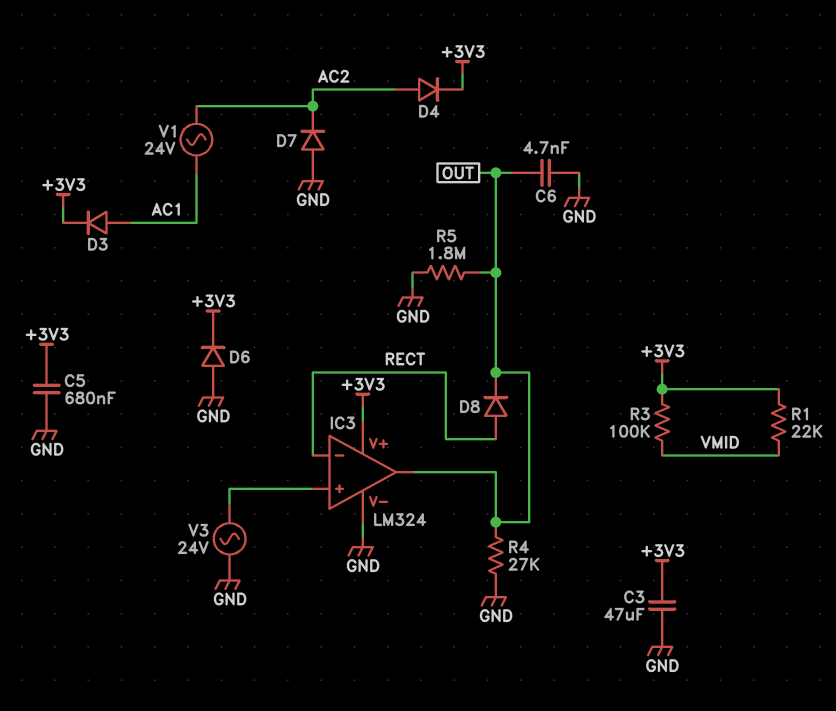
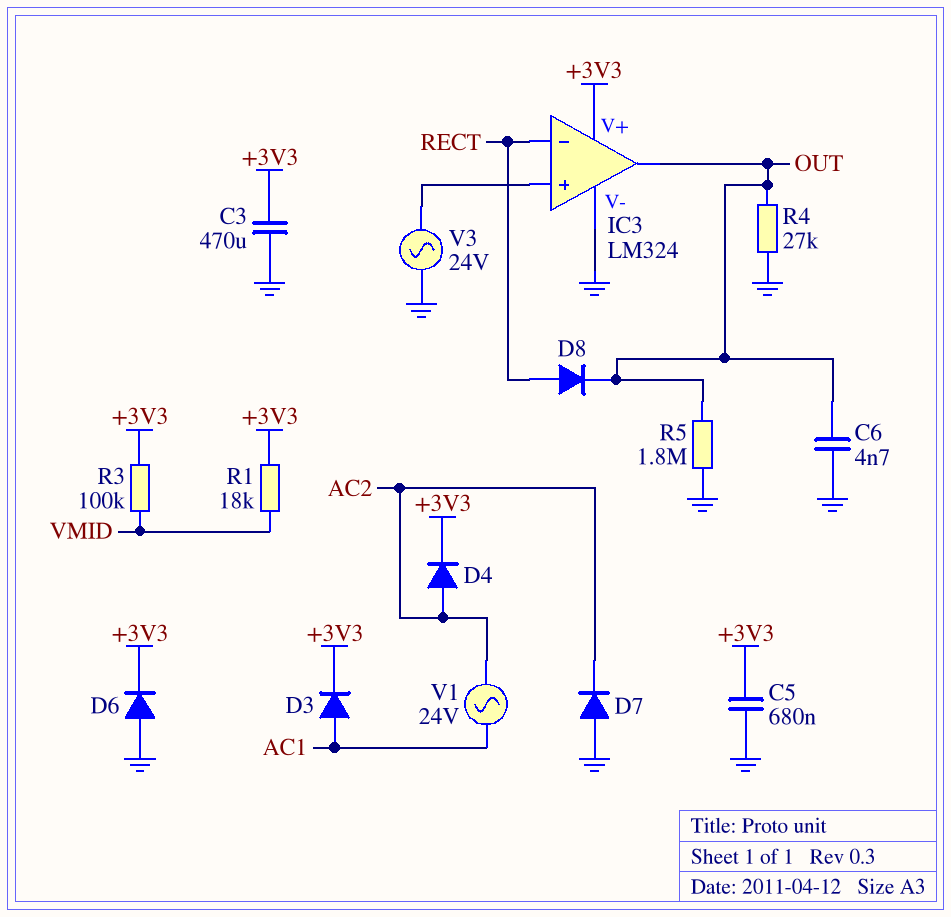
C3: 47uF (+3V3, GND) -> 470uF (+3V3, GND)
R1: 22k (+3V3, VMID) -> 18k (+3V3, VMID)

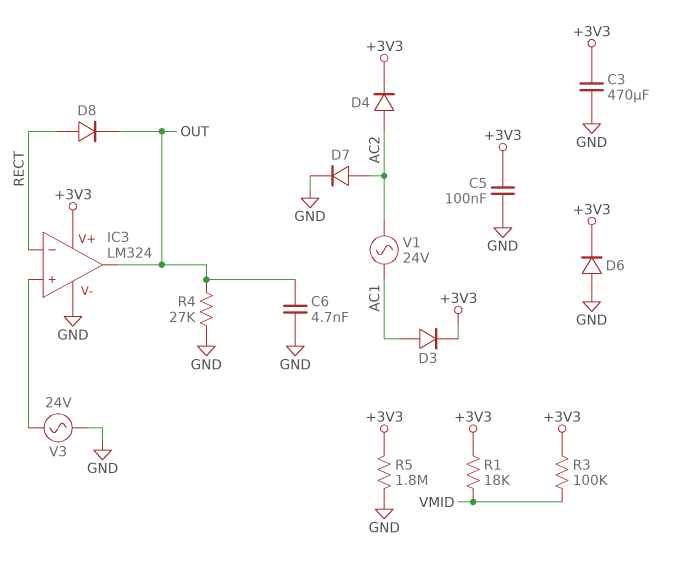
C5: 680nF (+3V3, GND) -> 100nF (+3V3, GND)
D7: diode (A GND, K AC2) -> diode (A AC2, K GND)
R5: 1.8M (GND, OUT) -> 1.8M (+3V3, GND)

